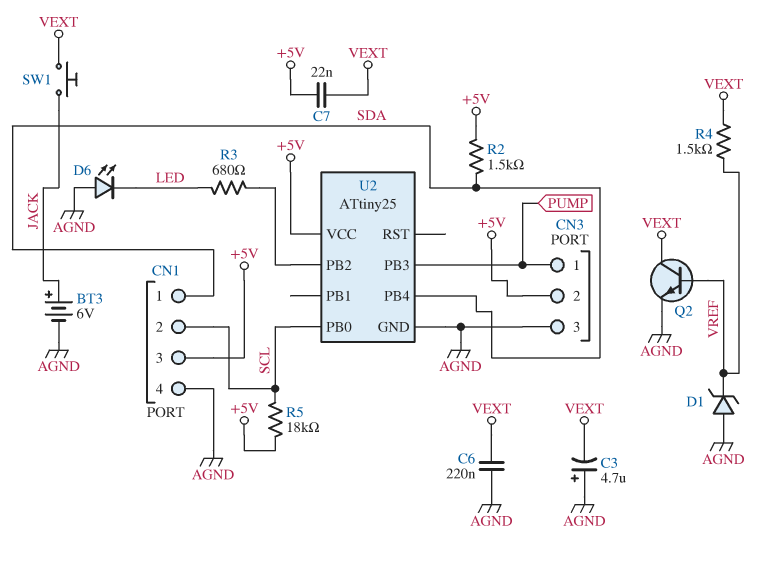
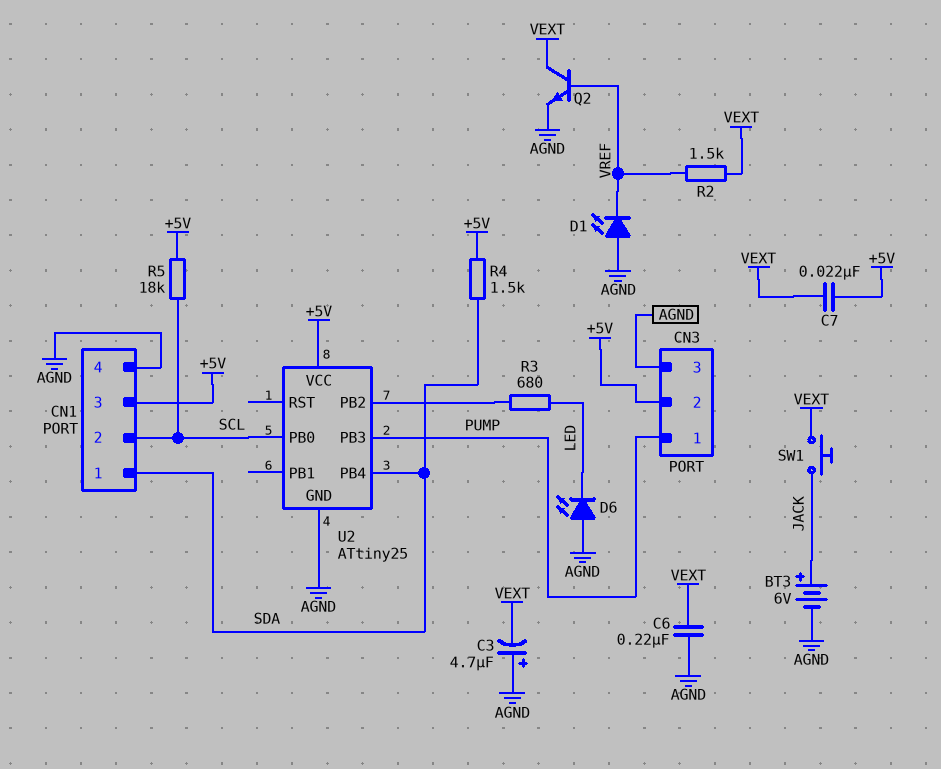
D1: zener (A AGND, K VREF) -> LED (A AGND, K VREF)
R2: 1.5k (+5V, SDA) -> 1.5k (VEXT, VREF)
R4: 1.5k (VEXT, VREF) -> 1.5k (+5V, SDA)

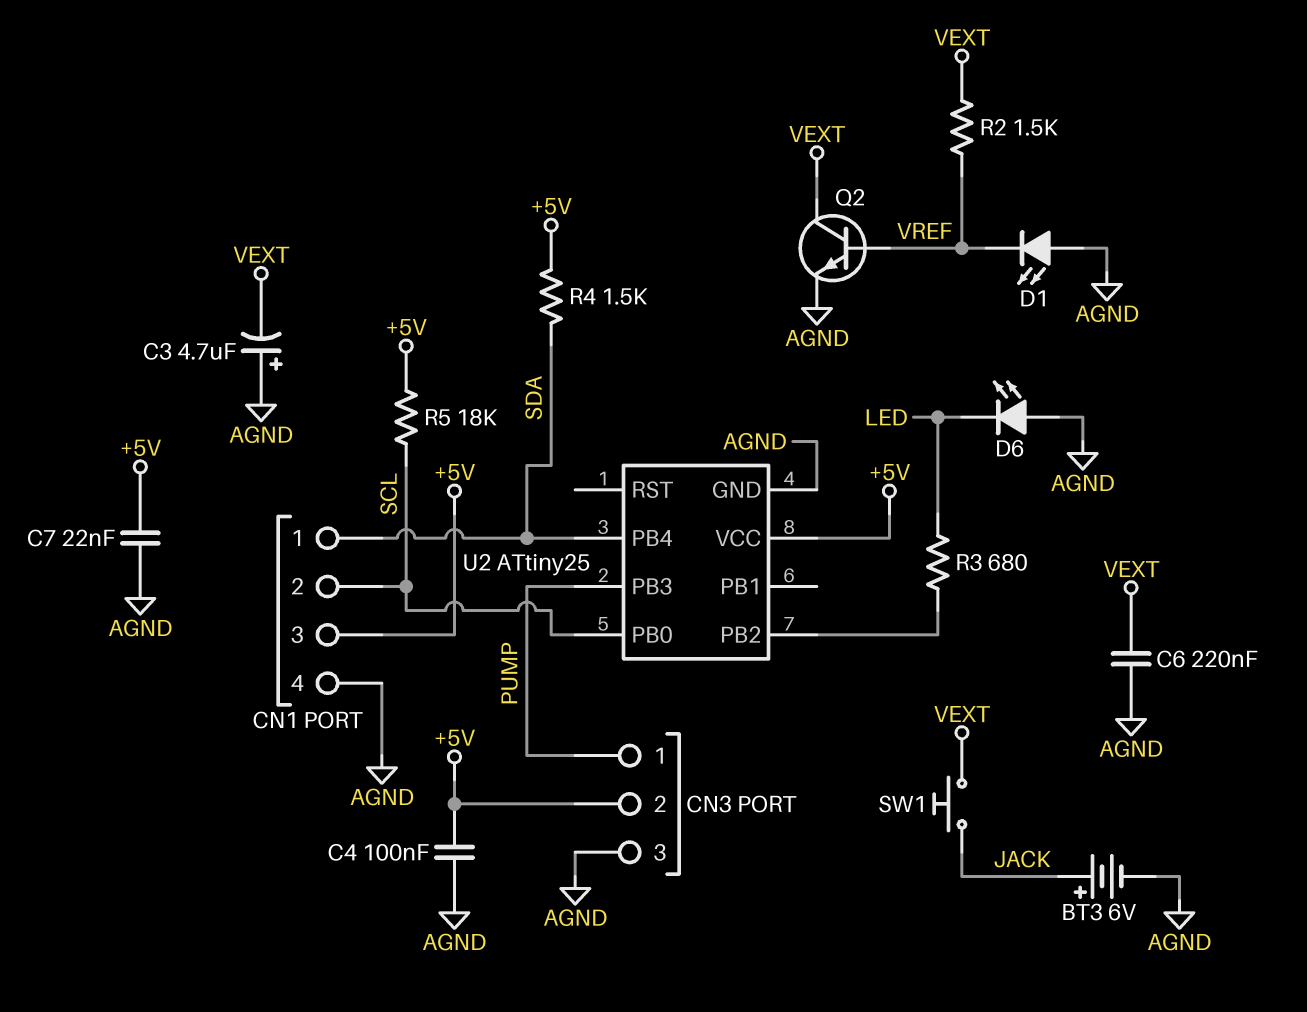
C4: none -> 100nF (+5V, AGND)
C7: 22nF (+5V, VEXT) -> 22nF (+5V, AGND)

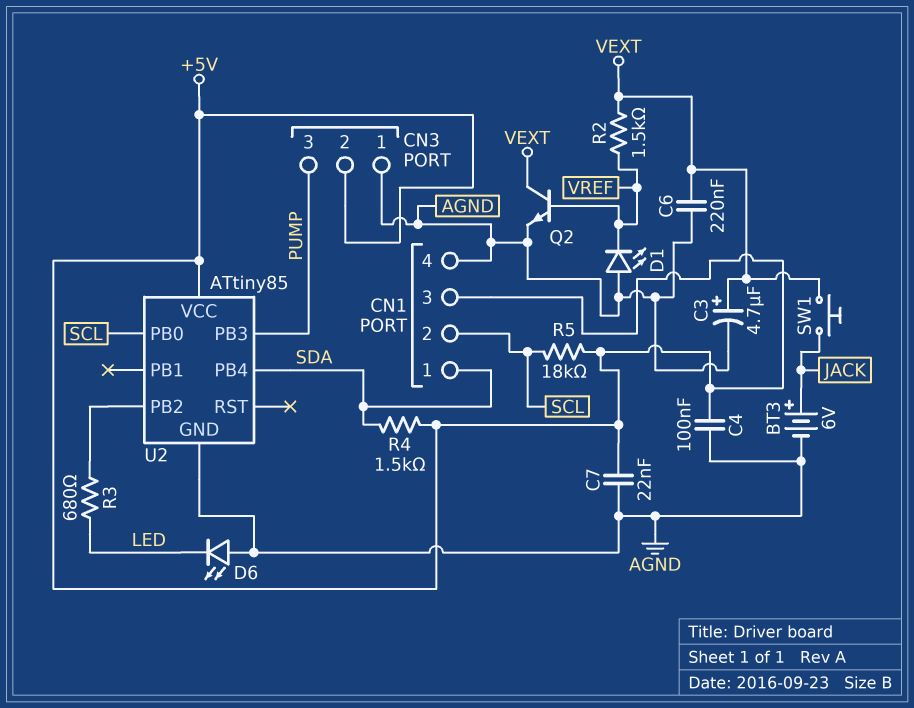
C3: 4.7uF (plus AGND, minus VEXT) -> 4.7uF (plus VEXT, minus AGND)
CN3 pin 1: PUMP -> AGND
CN3 pin 3: AGND -> PUMP
U2: ATtiny25 -> ATtiny85

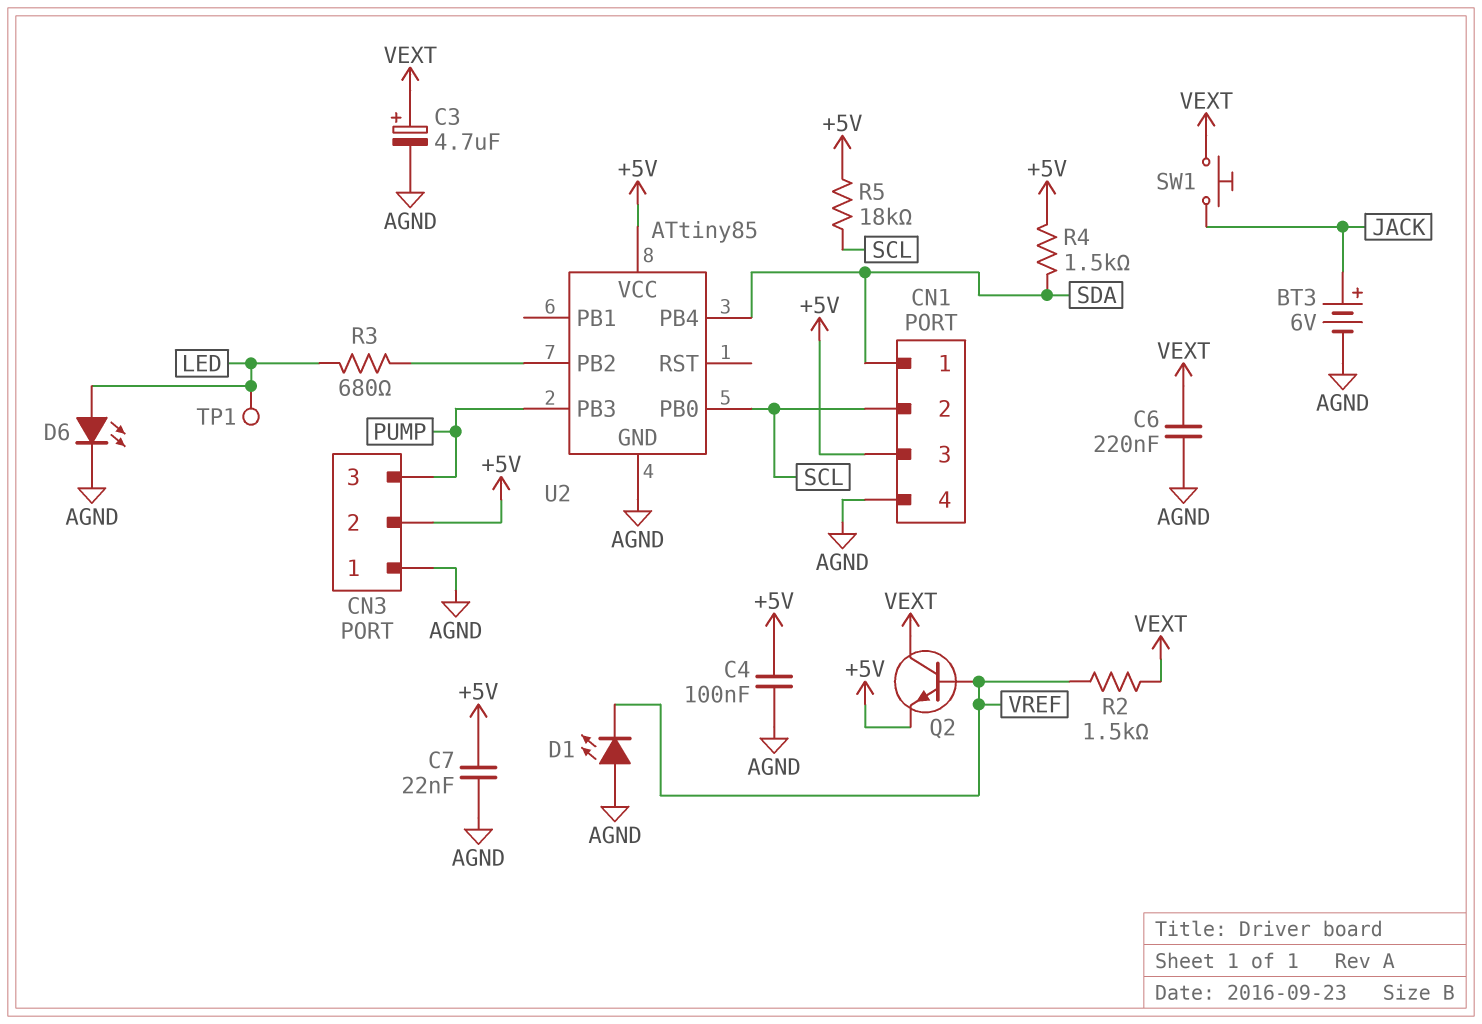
D6: LED (A AGND, K LED) -> LED (A LED, K AGND)
Q2: NPN (B VREF, C VEXT, E AGND) -> NPN (B VREF, C VEXT, E +5V)
TP1: none -> test point (LED)

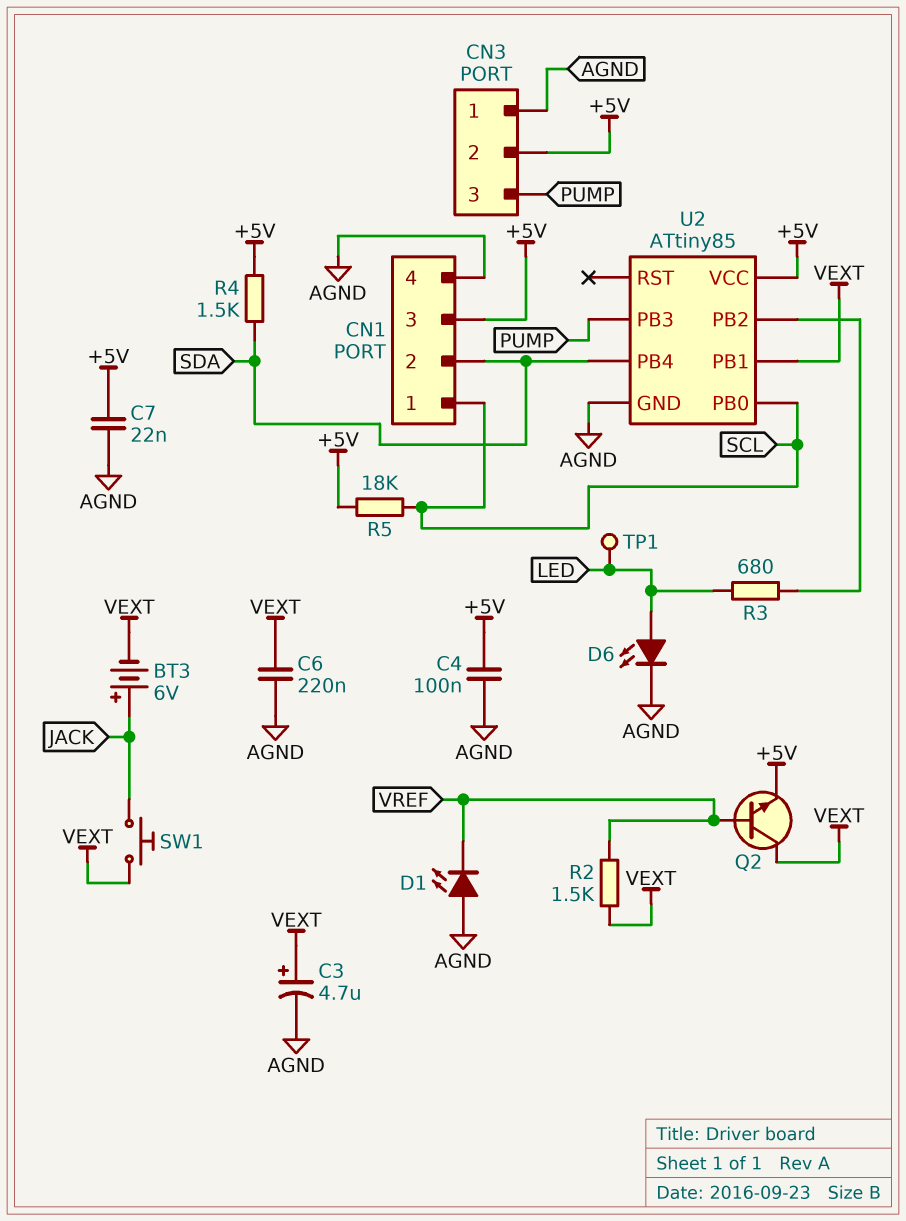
BT3: 6V (plus JACK, minus AGND) -> 6V (plus JACK, minus VEXT)
CN1 pin 1: SDA -> SCL
CN1 pin 2: SCL -> SDA
U2 pin PB1: none -> VEXT

